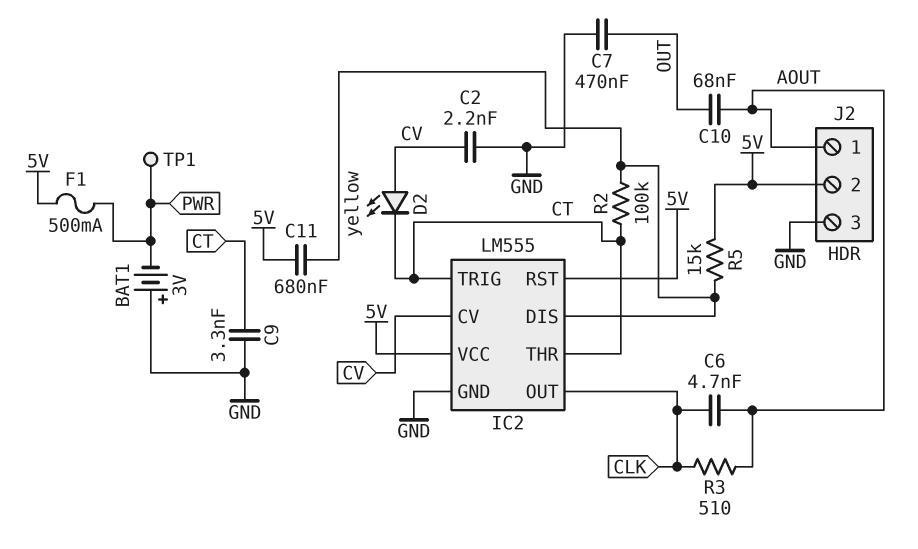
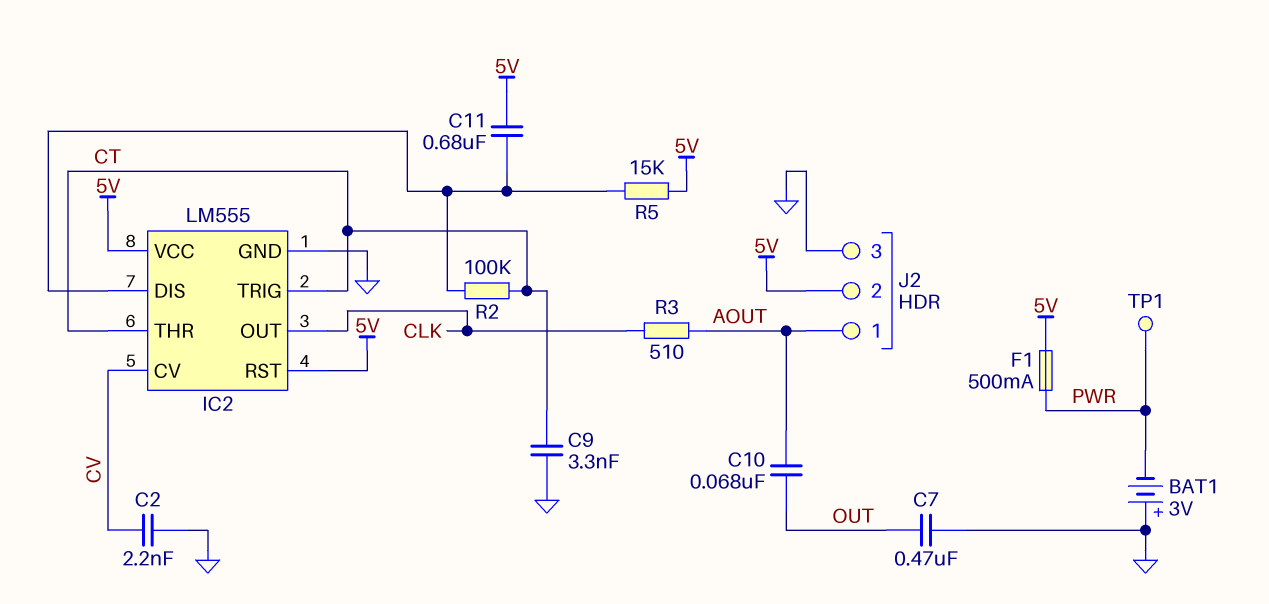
C6: 4.7nF (AOUT, CLK) -> none
D2: LED yellow (A CV, K CT) -> none

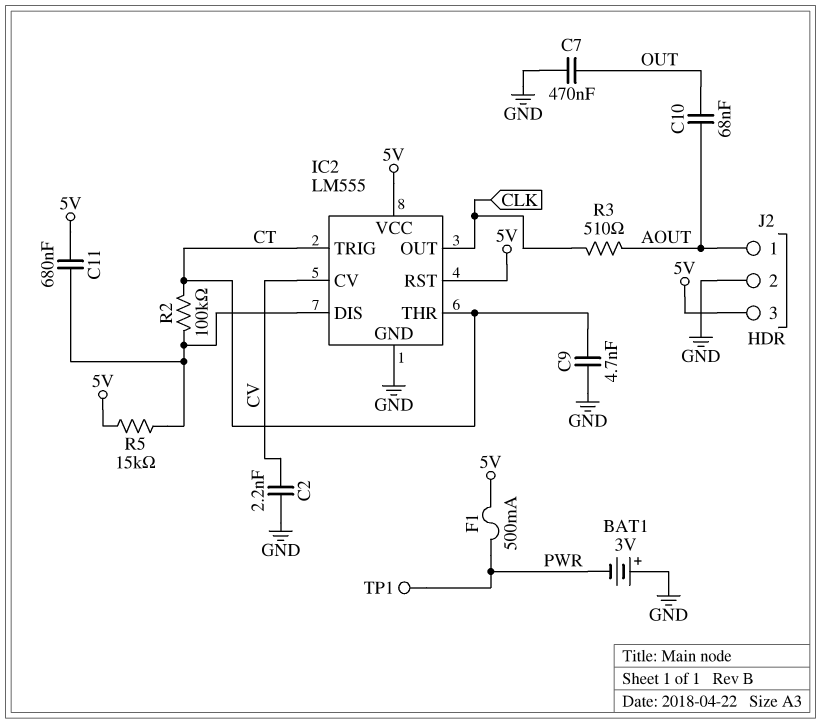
C9: 3.3nF (CT, GND) -> 4.7nF (CT, GND)
J2 pin 2: 5V -> GND
J2 pin 3: GND -> 5V

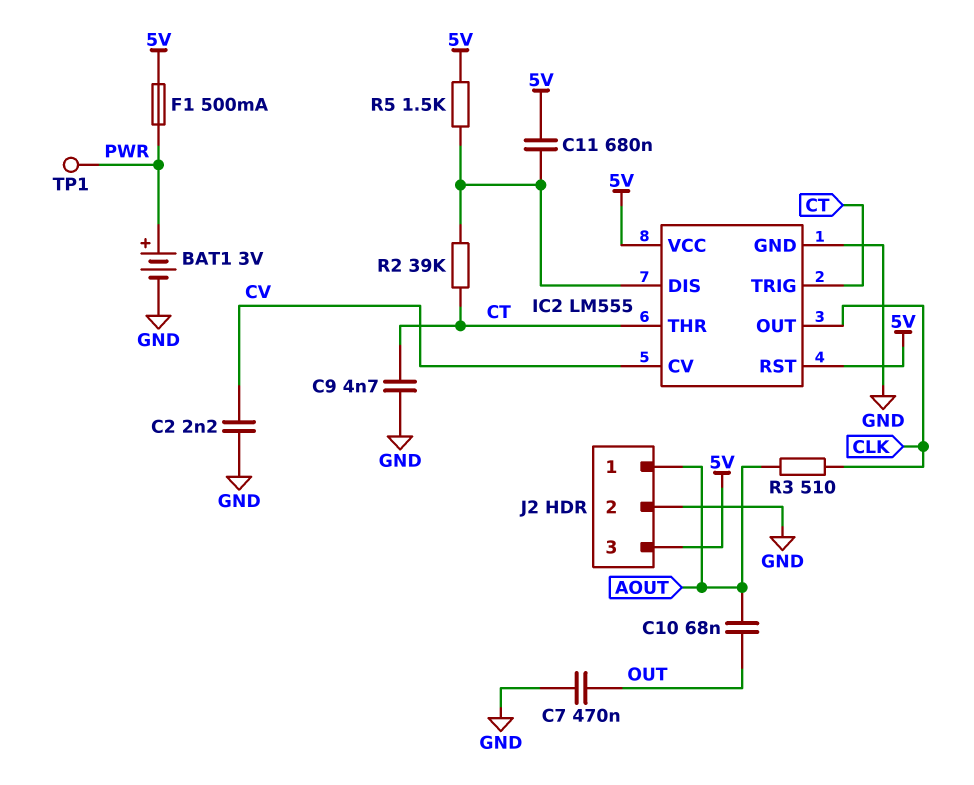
BAT1: 3V (plus GND, minus PWR) -> 3V (plus PWR, minus GND)
R2: 100k (CT, IC2/DIS) -> 39k (CT, IC2/DIS)
R5: 15k (5V, IC2/DIS) -> 1.5k (5V, IC2/DIS)

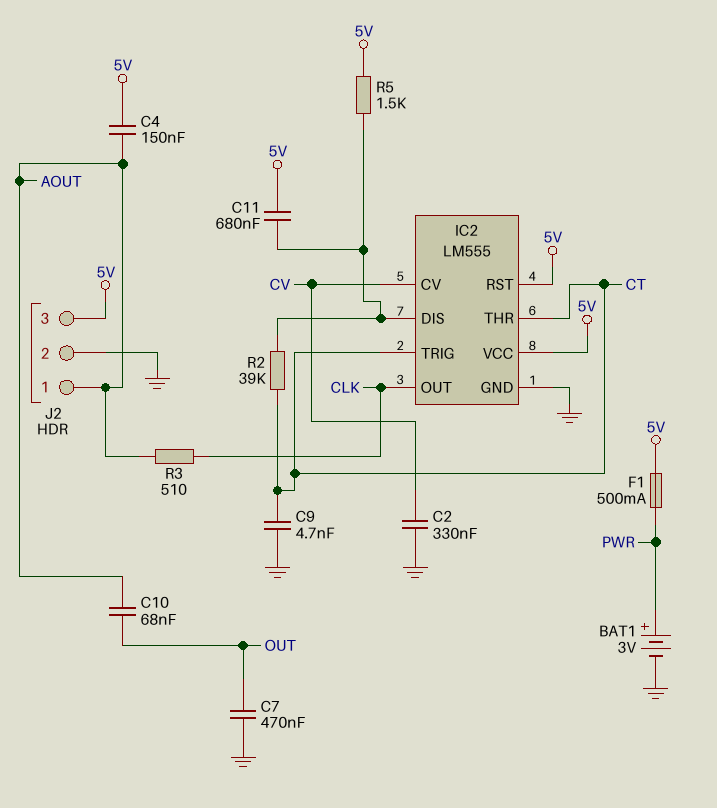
C2: 2.2nF (CV, GND) -> 330nF (CV, GND)
C4: none -> 150nF (5V, AOUT)
TP1: test point (PWR) -> none

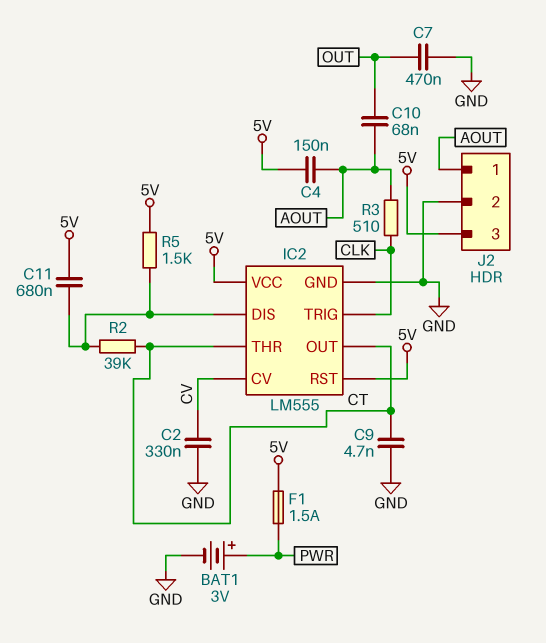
F1: 500mA (5V, PWR) -> 1.5A (5V, PWR)
IC2 pin OUT: CLK -> CT
IC2 pin TRIG: CT -> CLK

